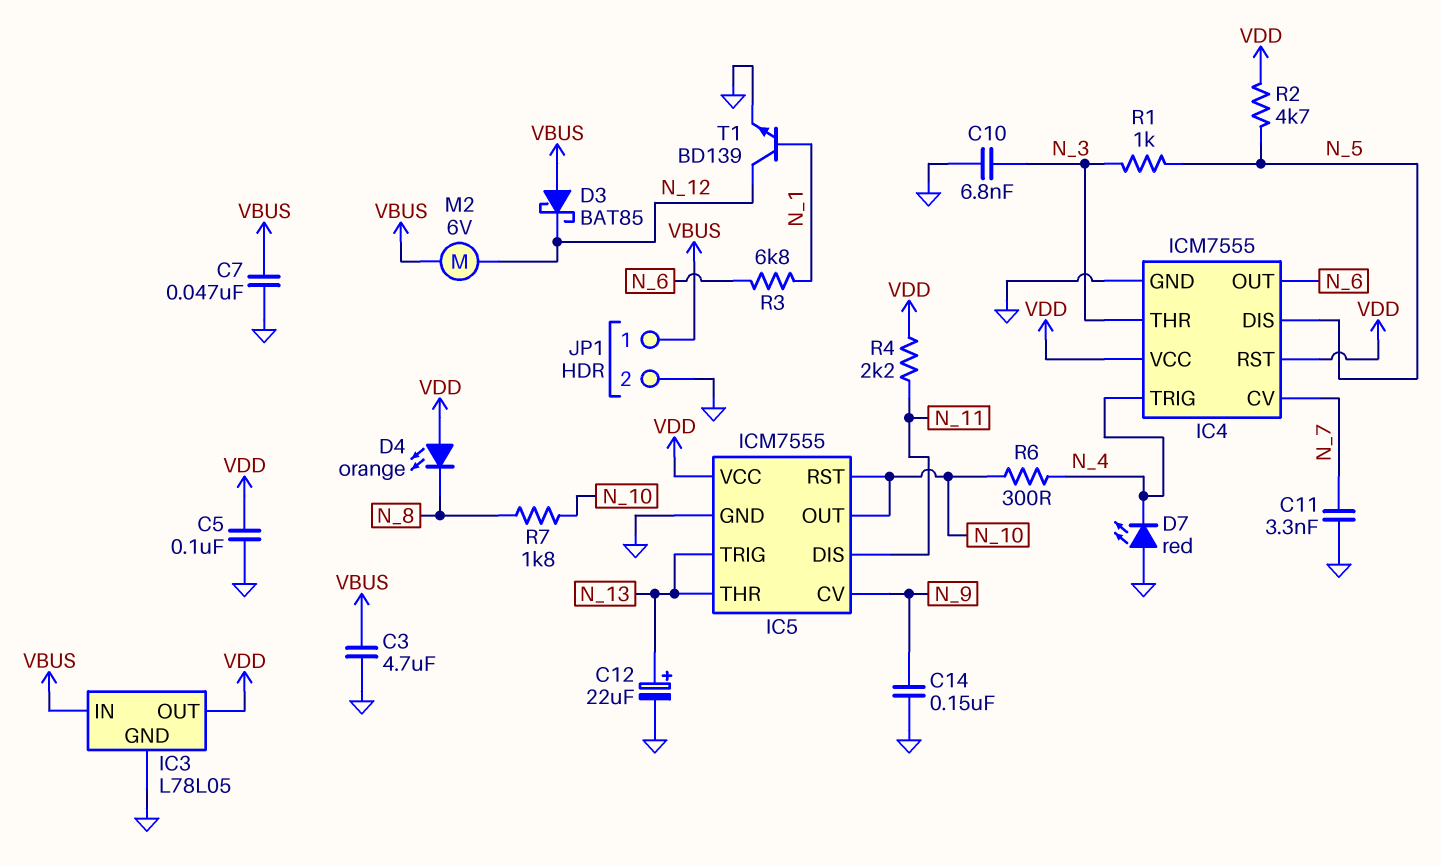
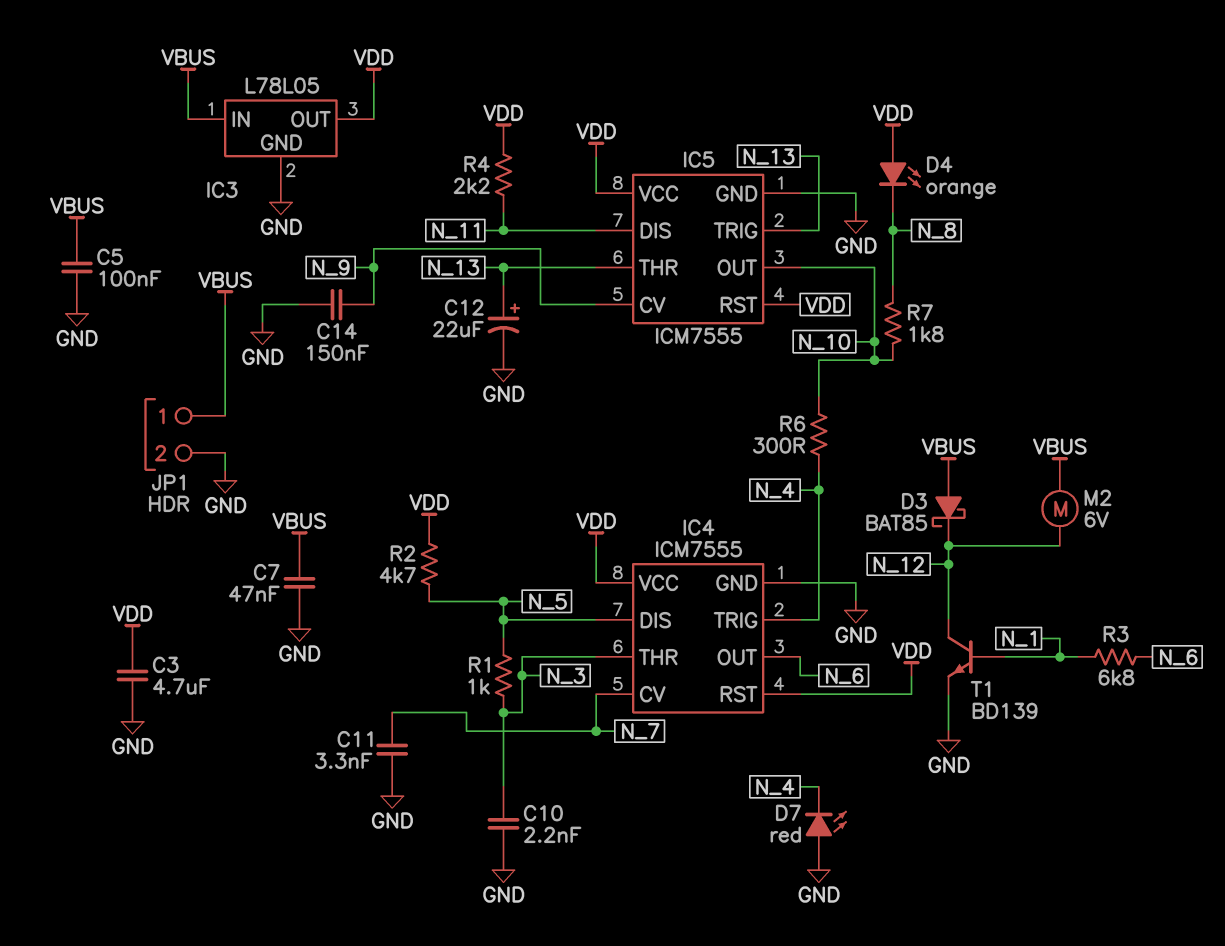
C3: 4.7uF (GND, VBUS) -> 4.7uF (GND, VDD)
C5: 100nF (GND, VDD) -> 100nF (GND, VBUS)
C10: 6.8nF (GND, N_3) -> 2.2nF (GND, N_3)
IC5 pin RST: N_10 -> VDD

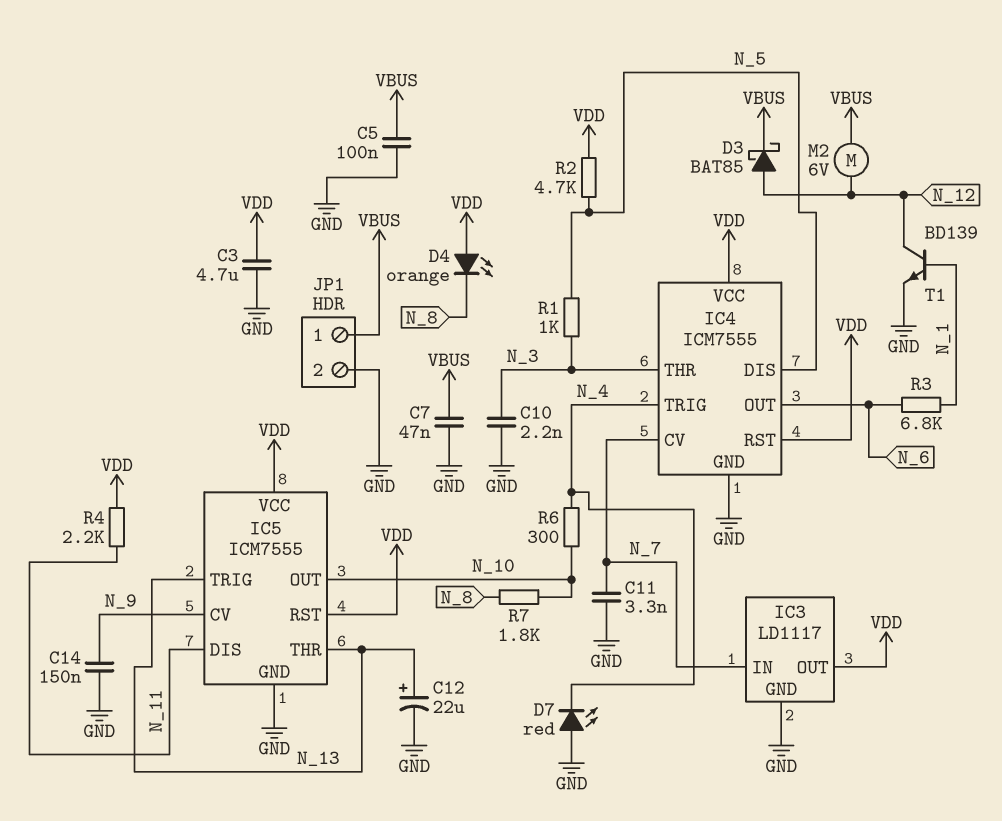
D3: schottky BAT85 (A VBUS, K N_12) -> schottky BAT85 (A N_12, K VBUS)
IC3: L78L05 -> LD1117
IC3 pin IN: VBUS -> N_7

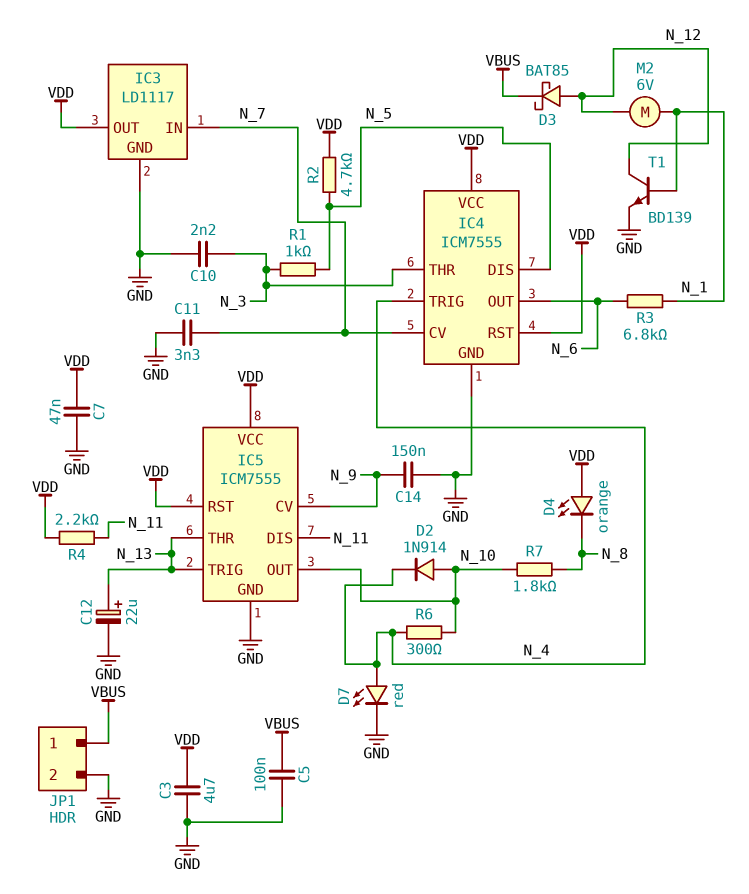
C7: 47nF (GND, VBUS) -> 47nF (GND, VDD)
D2: none -> diode 1N914 (A N_10, K N_4)
D7: LED red (A GND, K N_4) -> LED red (A N_4, K GND)
M2: motor 6V (N_12, VBUS) -> motor 6V (N_1, N_12)

